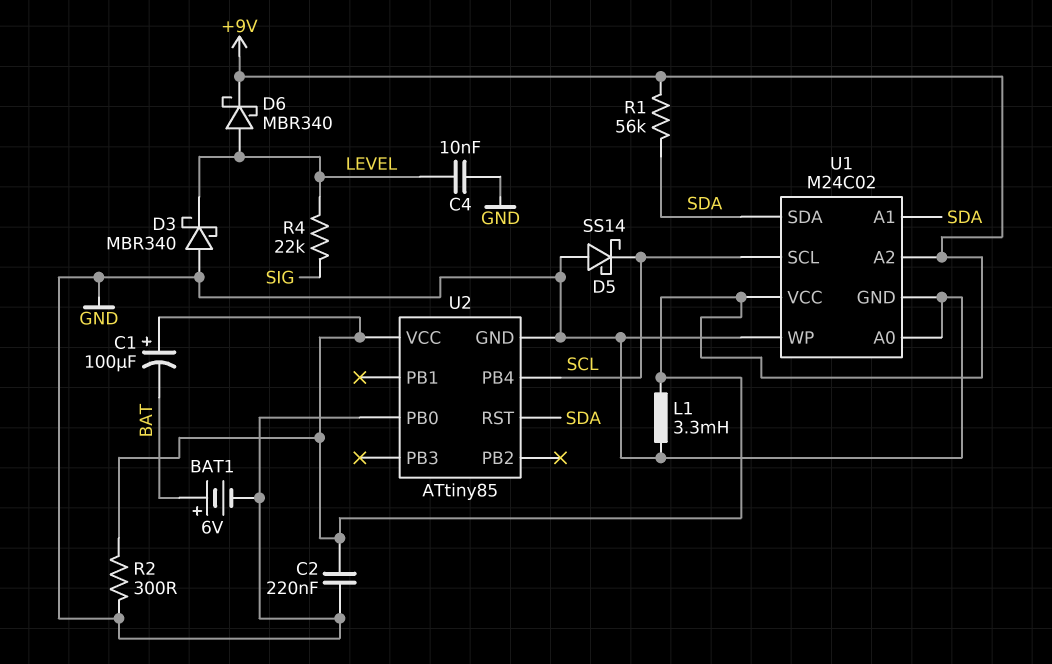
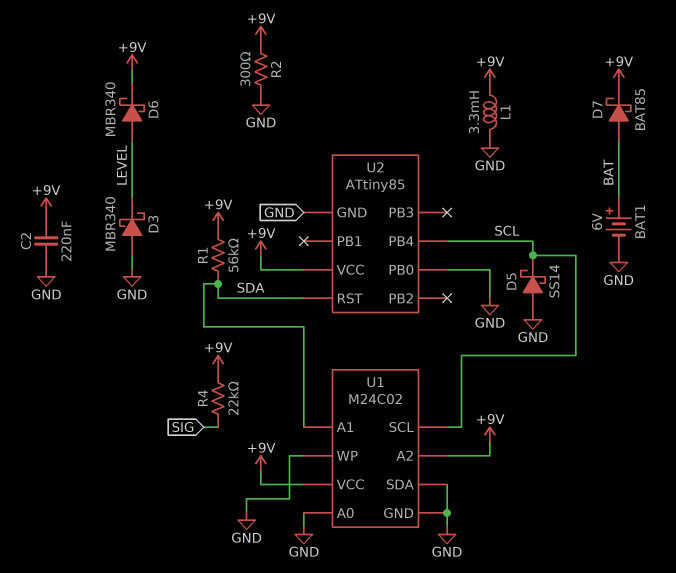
C1: 100uF (plus +9V, minus BAT) -> none
C4: 10nF (GND, LEVEL) -> none
D7: none -> schottky BAT85 (A BAT, K +9V)
R4: 22k (LEVEL, SIG) -> 22k (+9V, SIG)
U1 pin SDA: SDA -> GND

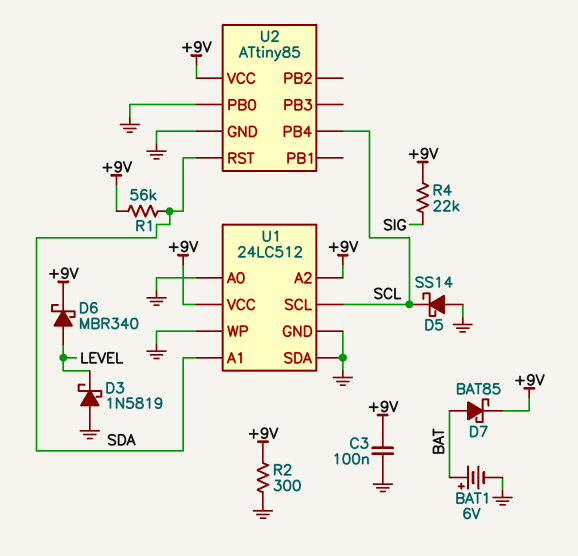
C2: 220nF (+9V, GND) -> none
C3: none -> 100nF (+9V, GND)
D3: schottky MBR340 (A GND, K LEVEL) -> schottky 1N5819 (A GND, K LEVEL)
L1: 3.3mH (+9V, GND) -> none
U1: M24C02 -> 24LC512

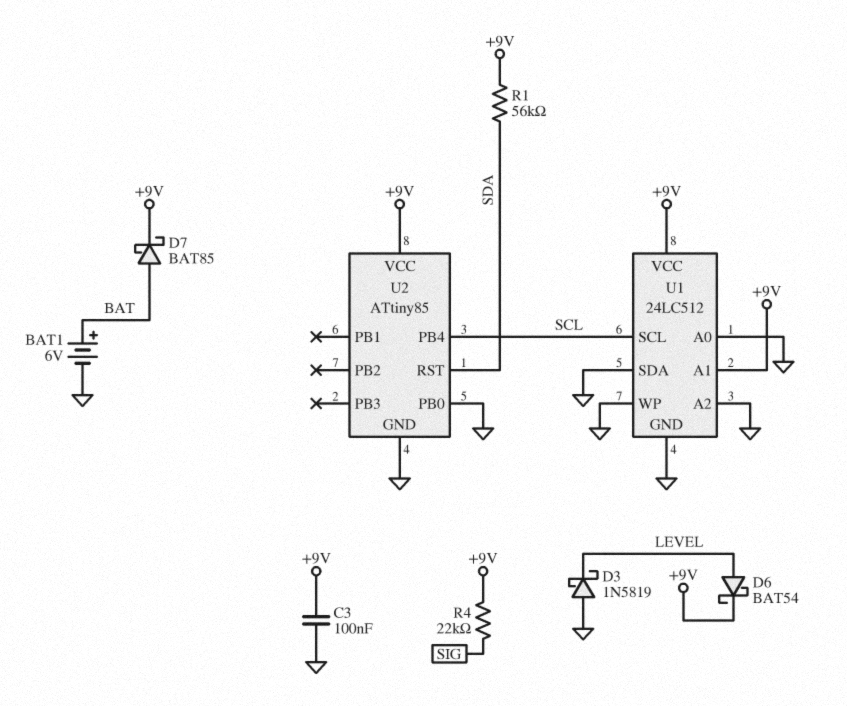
D5: schottky SS14 (A GND, K SCL) -> none
D6: schottky MBR340 (A LEVEL, K +9V) -> schottky BAT54 (A LEVEL, K +9V)
R2: 300 (+9V, GND) -> none
U1 pin A1: SDA -> +9V
U1 pin A2: +9V -> GND

